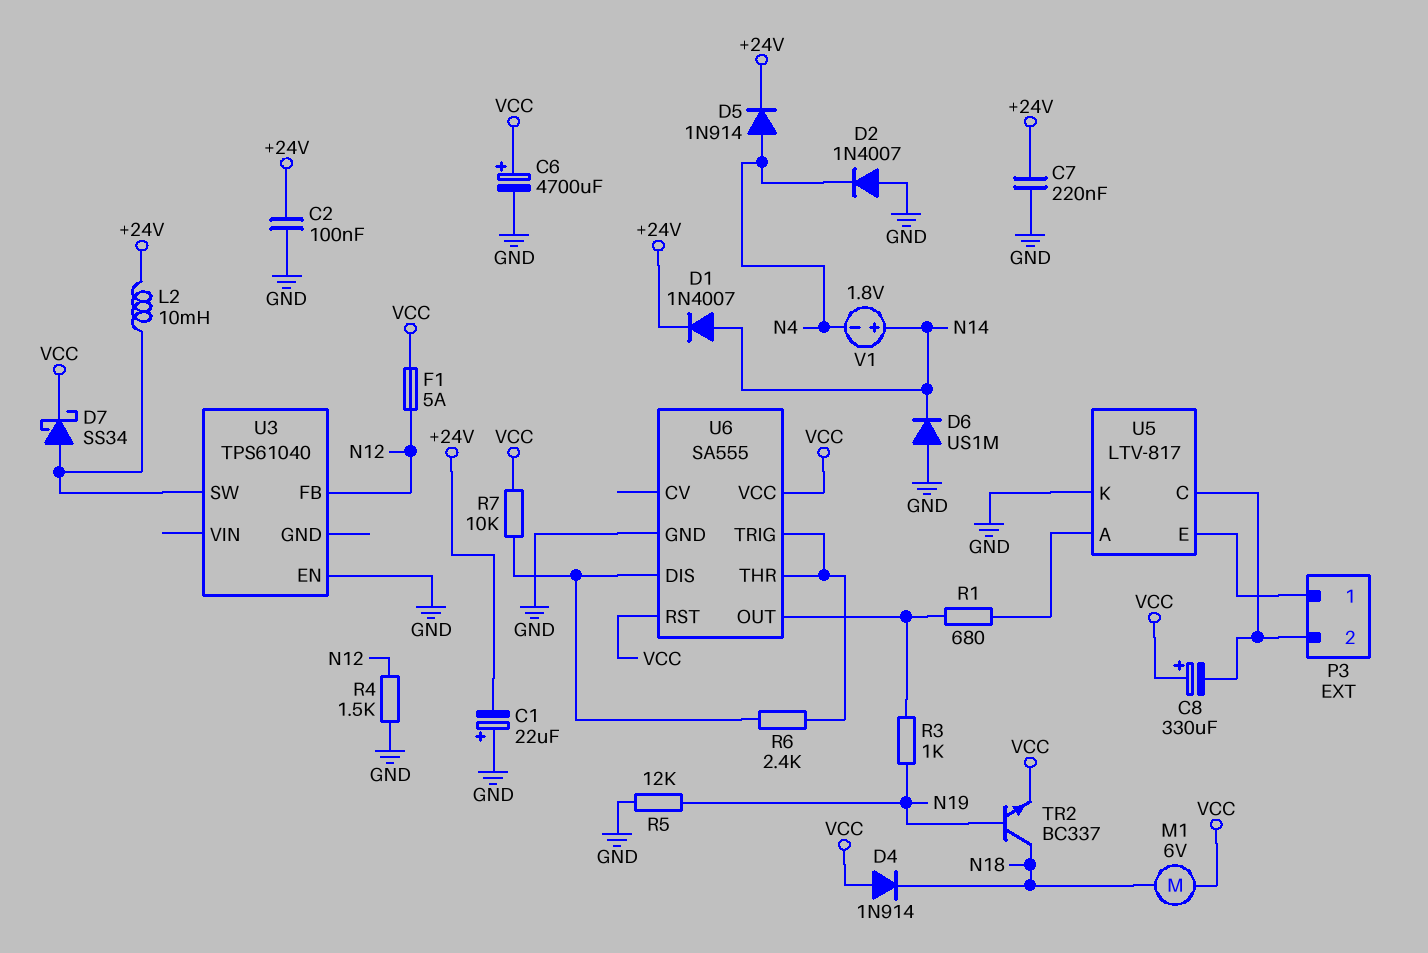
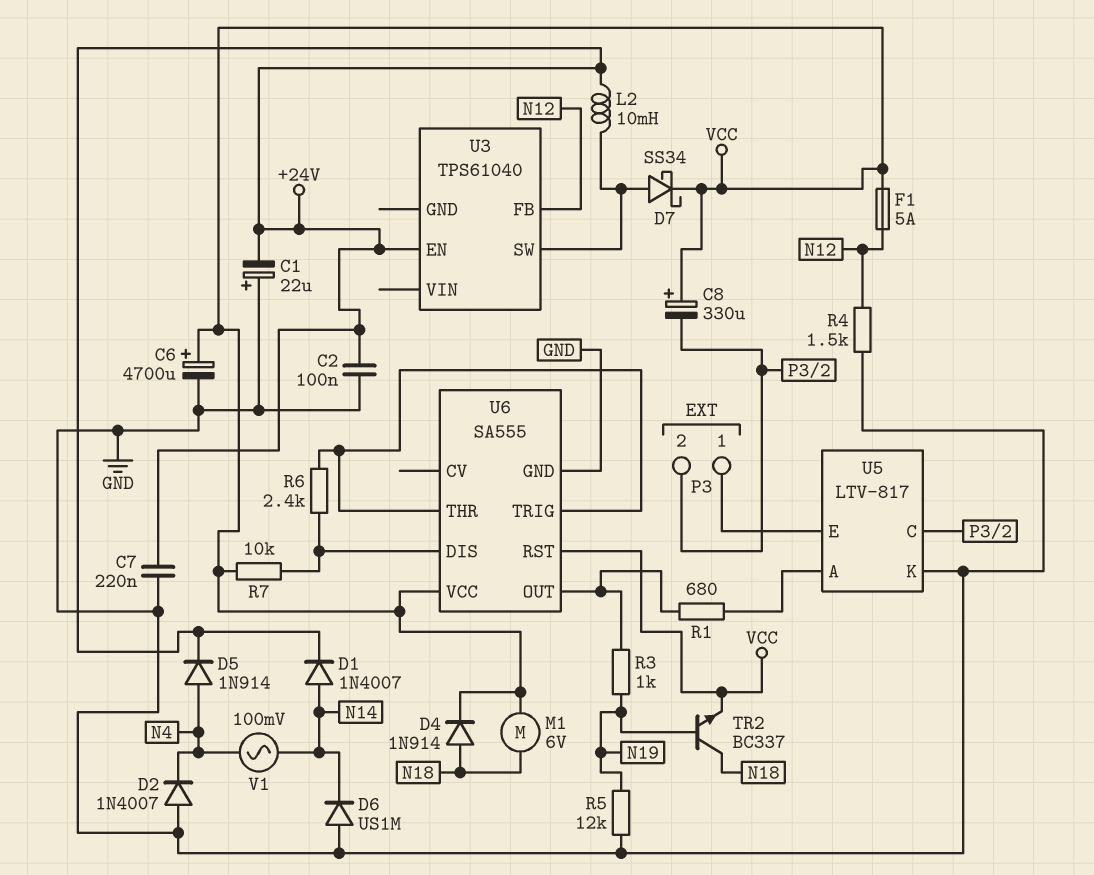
D4: diode 1N914 (A VCC, K N18) -> diode 1N914 (A N18, K VCC)
U3 pin EN: GND -> +24V
V1: 1.8V (plus N14, minus N4) -> AC 100mV (N4, N14)

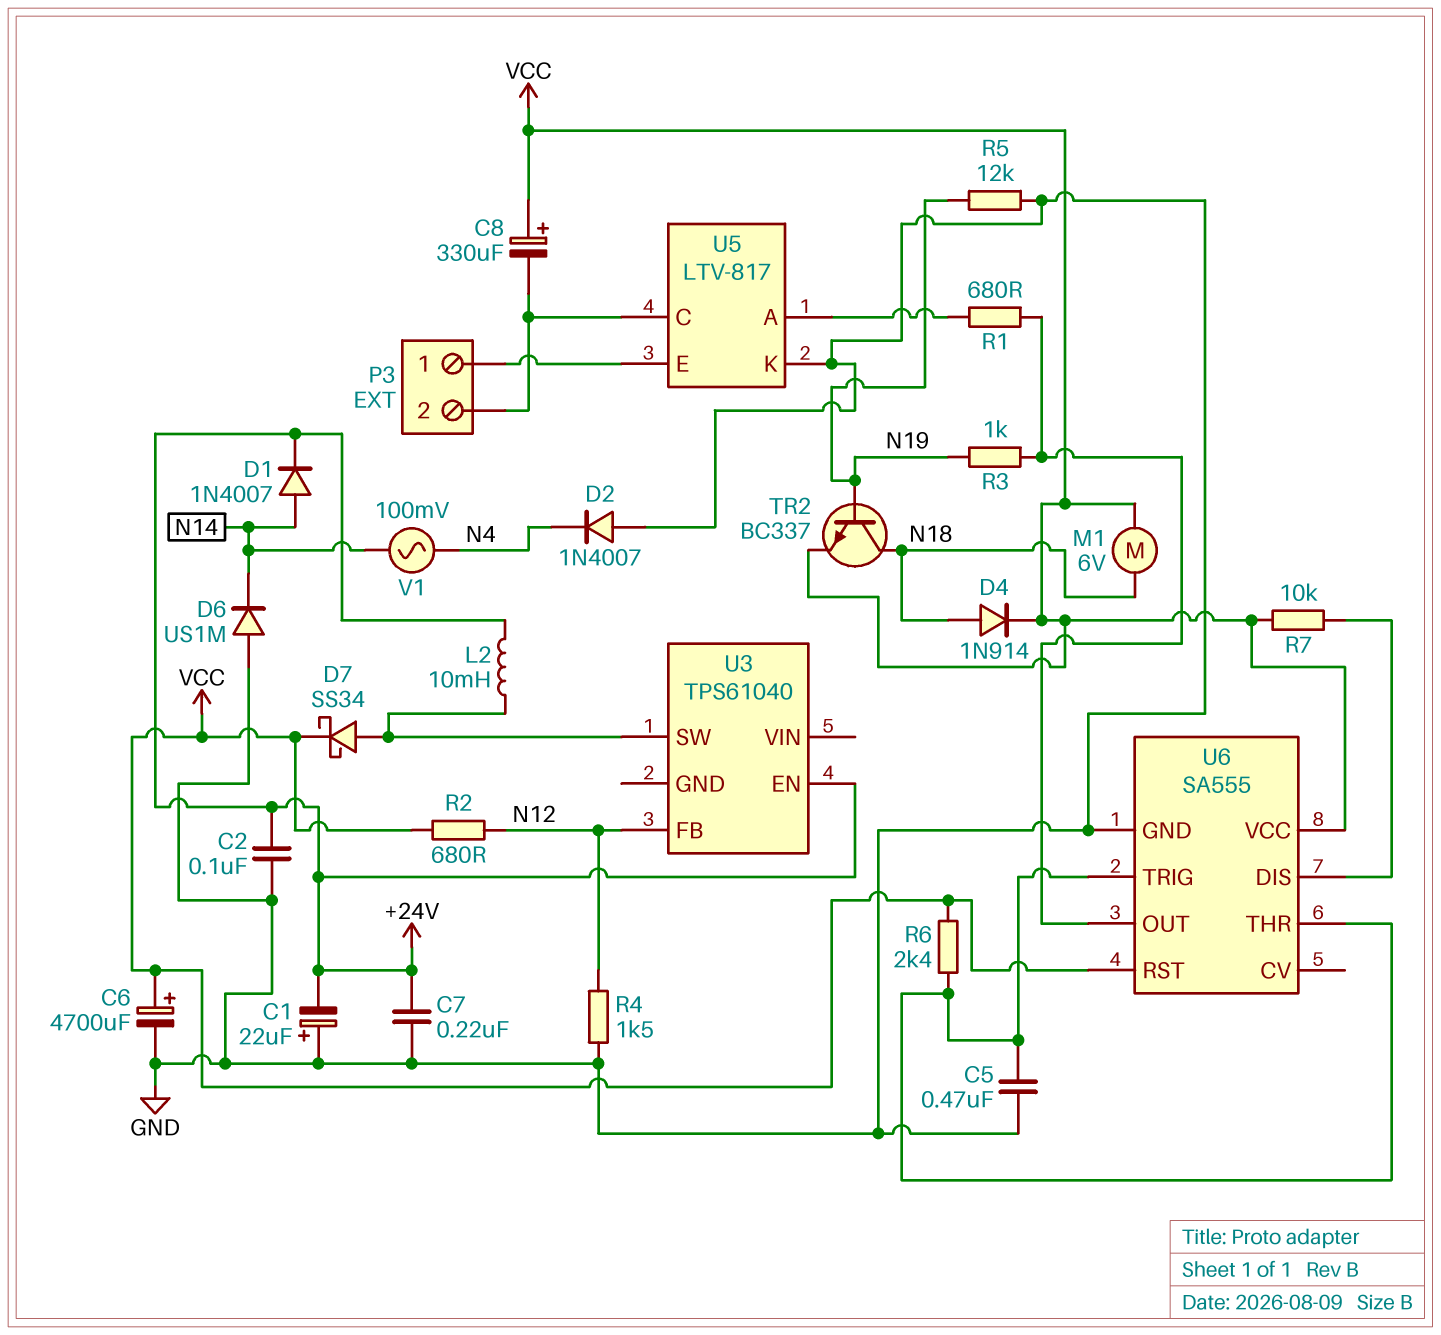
C5: none -> 470nF (GND, U6/THR)
D5: diode 1N914 (A N4, K +24V) -> none
F1: 5A (N12, VCC) -> none
R2: none -> 680 (N12, VCC)
R6: 2.4k (U6/DIS, U6/THR) -> 2.4k (U6/THR, VCC)

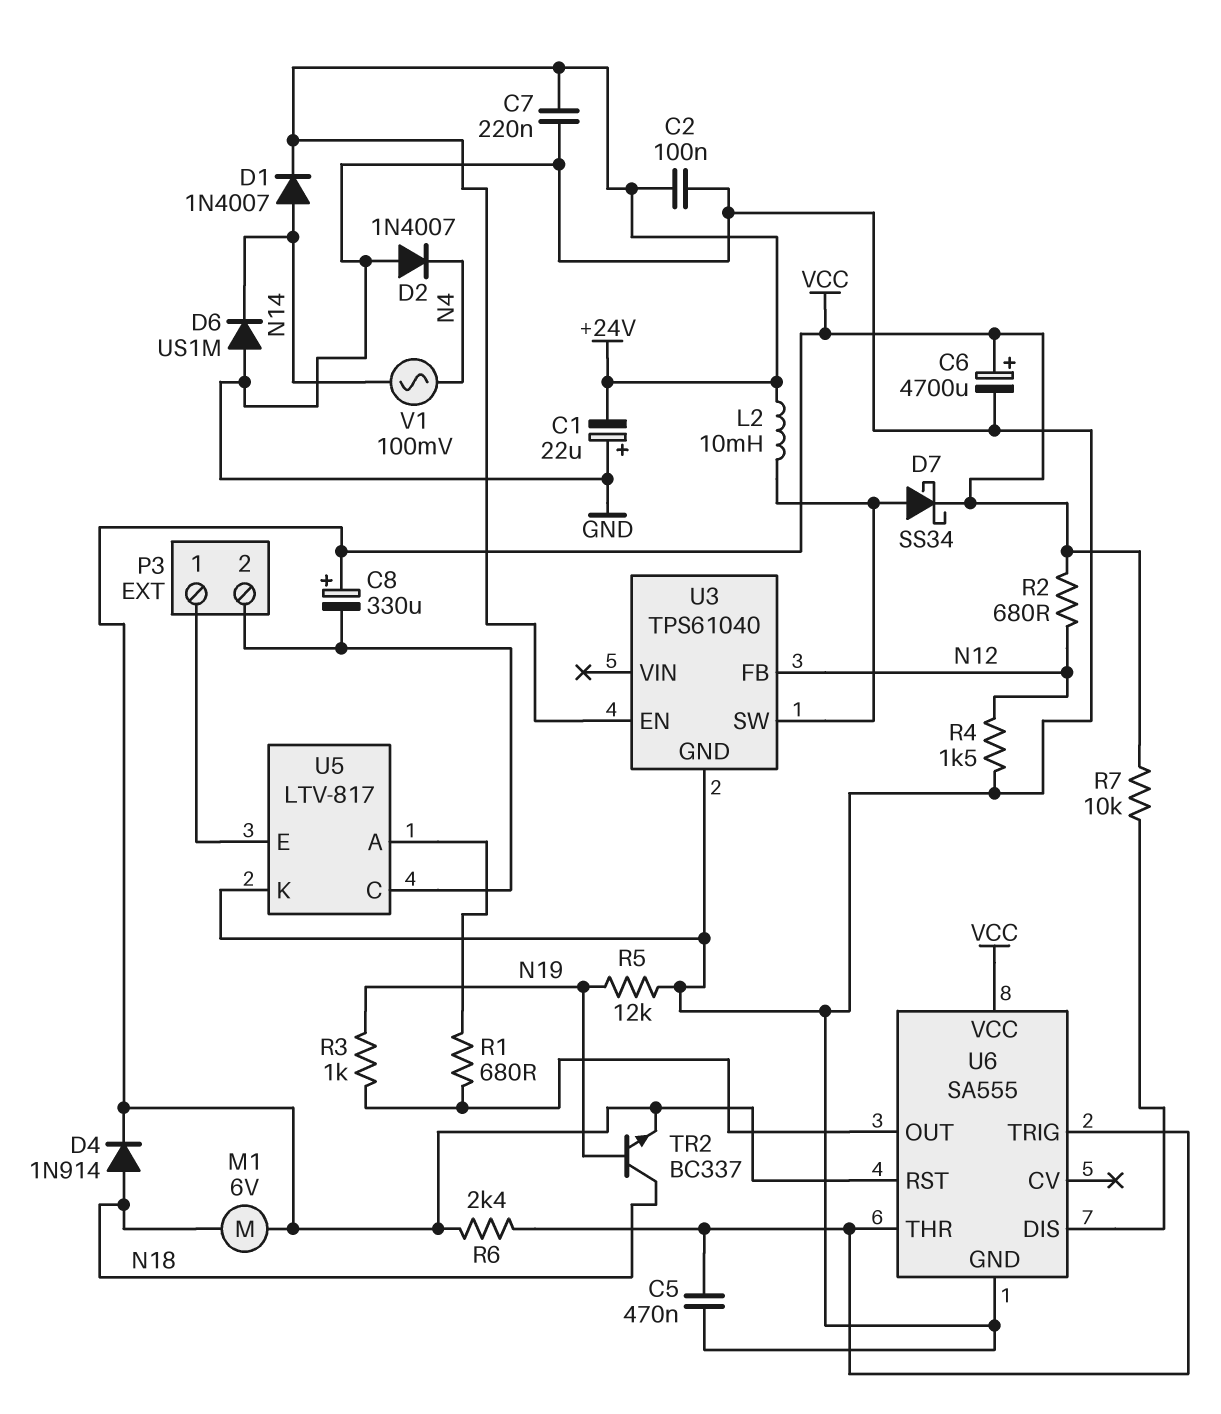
U3 pin GND: none -> GND

